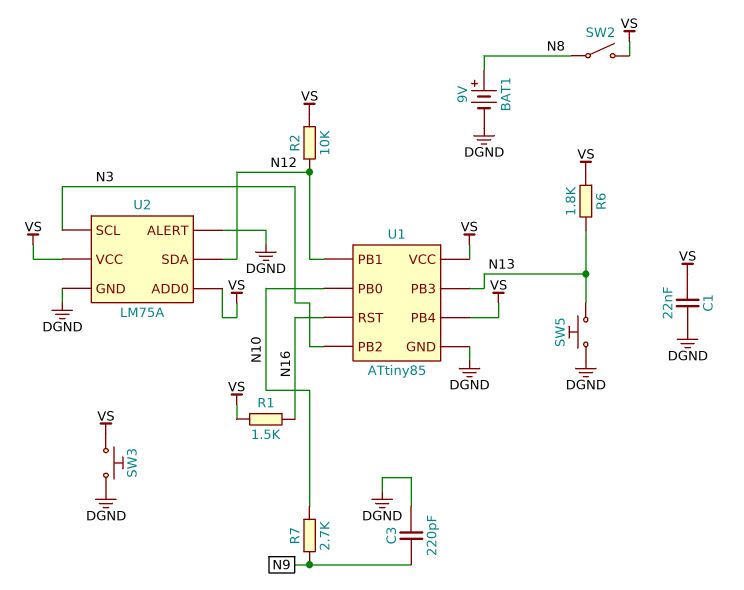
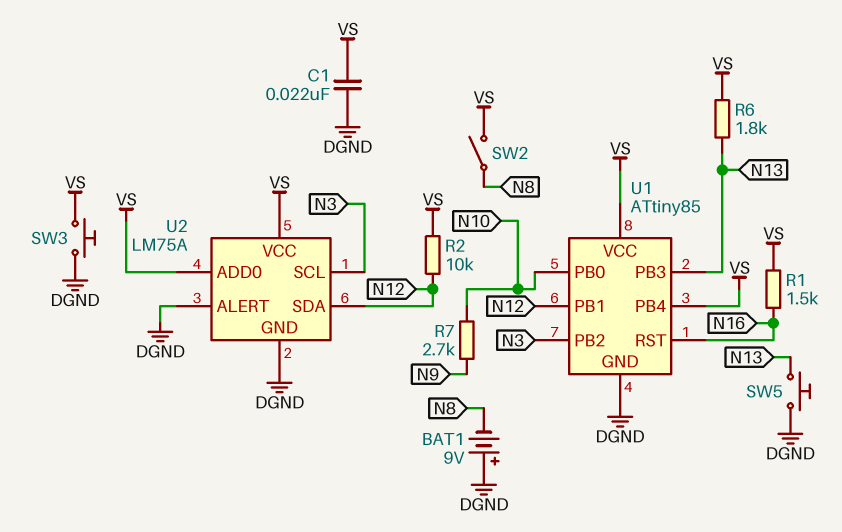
BAT1: 9V (plus N8, minus DGND) -> 9V (plus DGND, minus N8)
C3: 220pF (DGND, N9) -> none

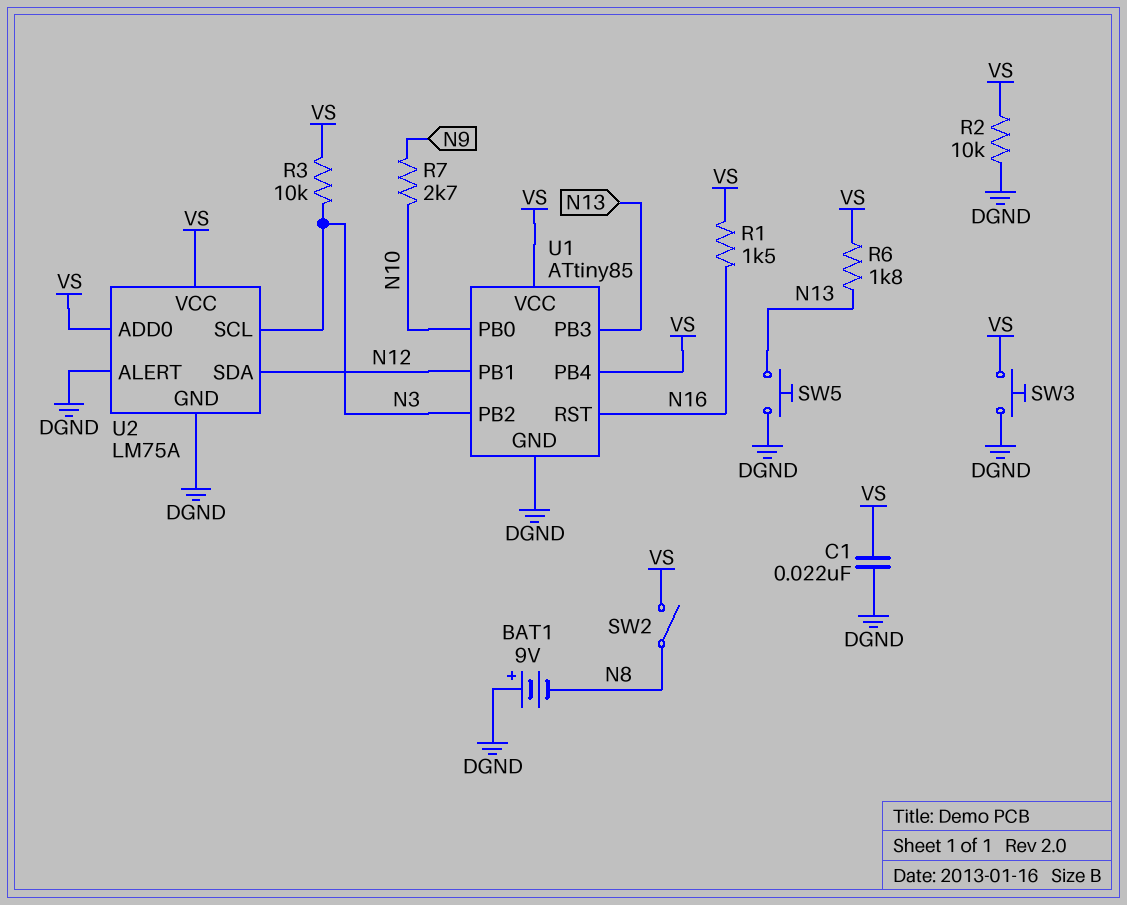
R2: 10k (N12, VS) -> 10k (DGND, VS)
R3: none -> 10k (N3, VS)

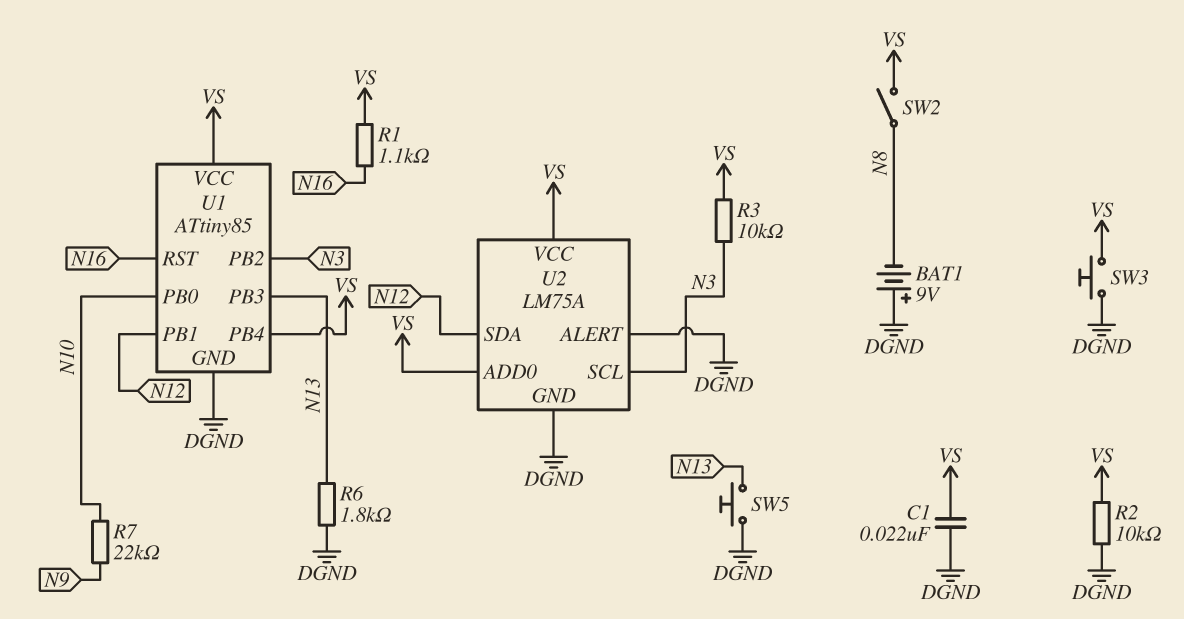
R1: 1.5k (N16, VS) -> 1.1k (N16, VS)
R6: 1.8k (N13, VS) -> 1.8k (DGND, N13)
R7: 2.7k (N9, N10) -> 22k (N9, N10)

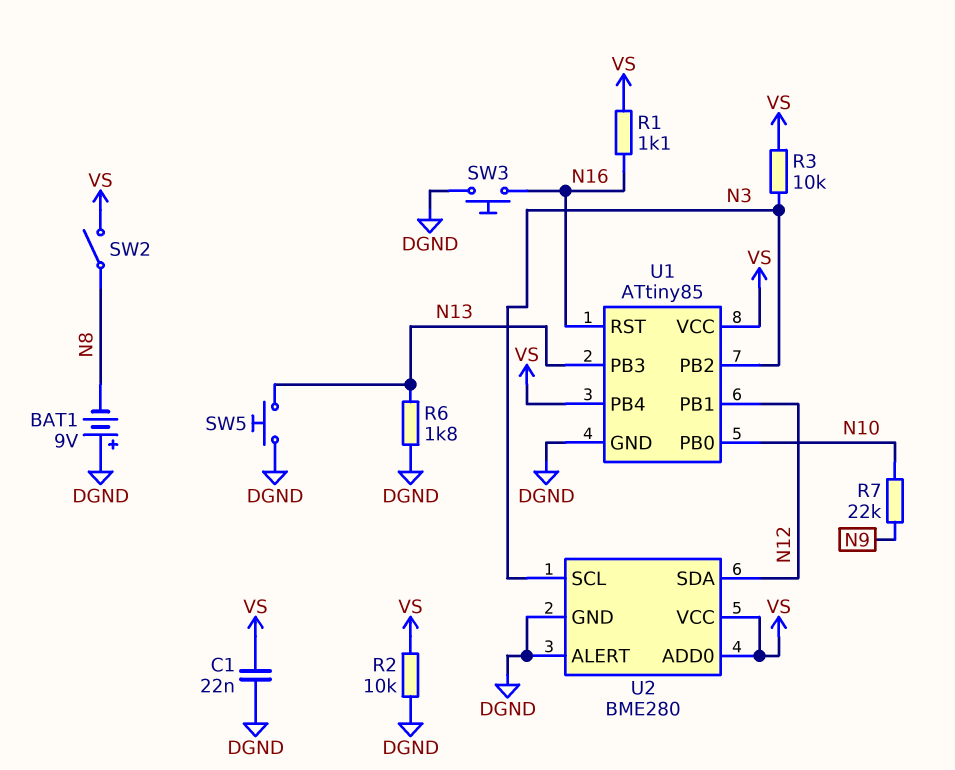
SW3: button (DGND, VS) -> button (DGND, N16)
U2: LM75A -> BME280

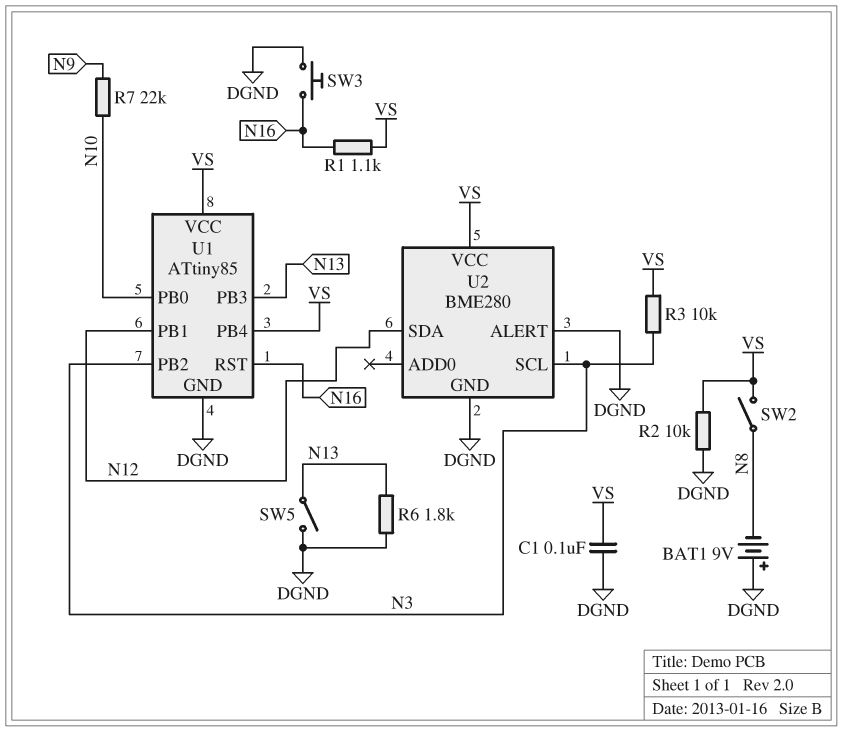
C1: 22nF (DGND, VS) -> 100nF (DGND, VS)
SW5: button (DGND, N13) -> switch (DGND, N13)
U2 pin ADD0: VS -> none

